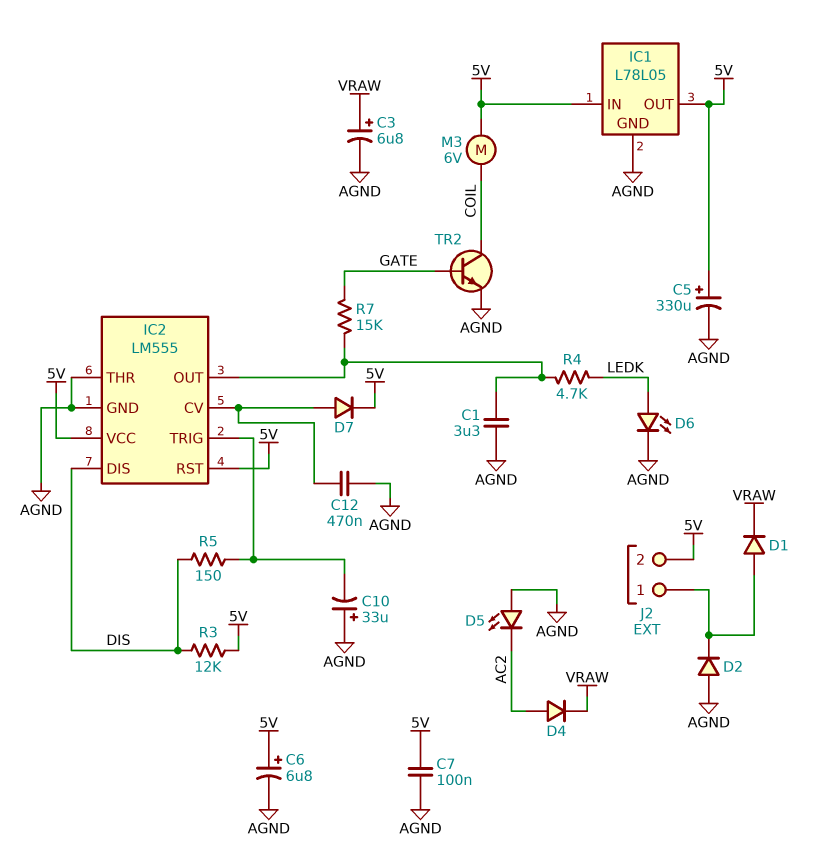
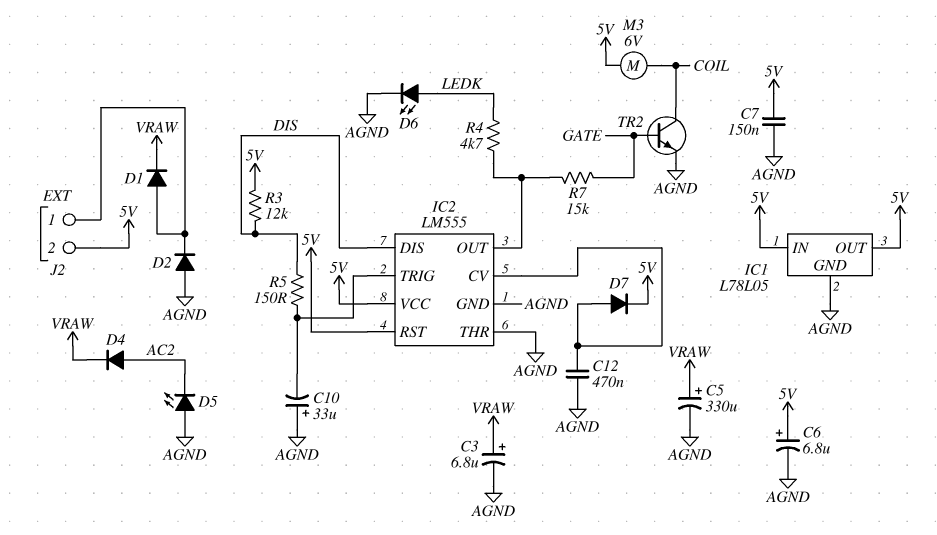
C1: 3.3uF (AGND, IC2/OUT) -> none
C5: 330uF (plus 5V, minus AGND) -> 330uF (plus VRAW, minus AGND)
C7: 100nF (5V, AGND) -> 150nF (5V, AGND)

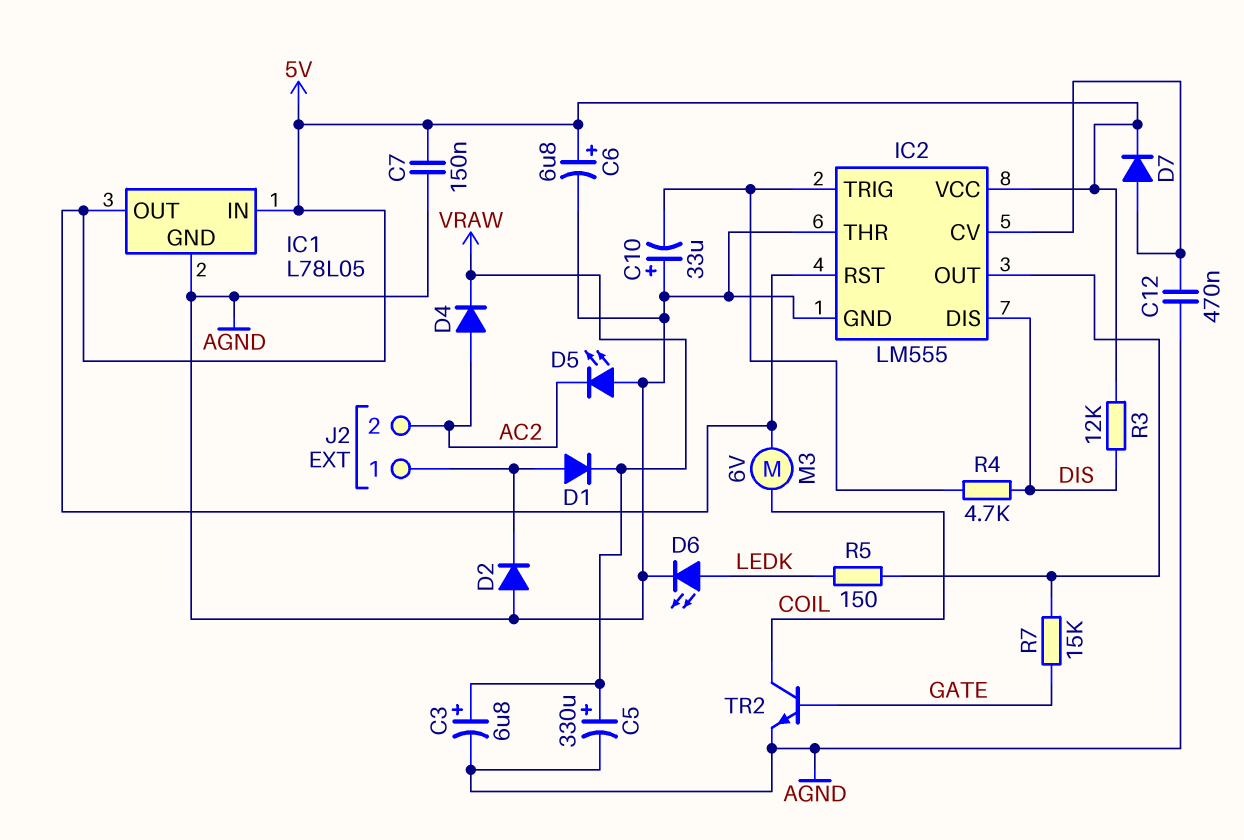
J2 pin 2: 5V -> AC2
R4: 4.7k (IC2/OUT, LEDK) -> 4.7k (DIS, IC2/TRIG)
R5: 150 (DIS, IC2/TRIG) -> 150 (IC2/OUT, LEDK)

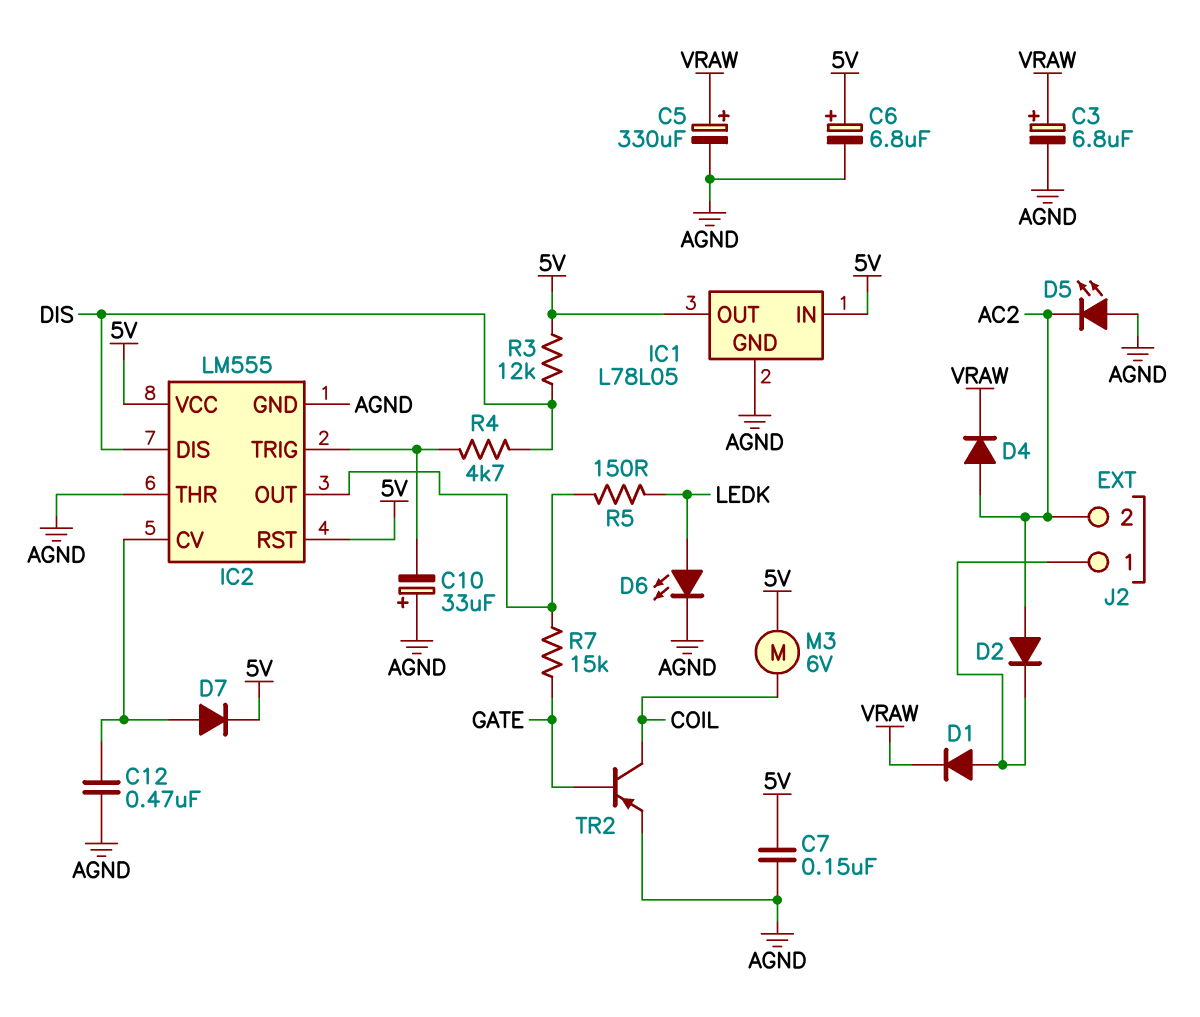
D2: diode (A AGND, K J2/1) -> diode (A AC2, K J2/1)
TR2: NPN (B GATE, C COIL, E AGND) -> PNP (B GATE, C COIL, E AGND)

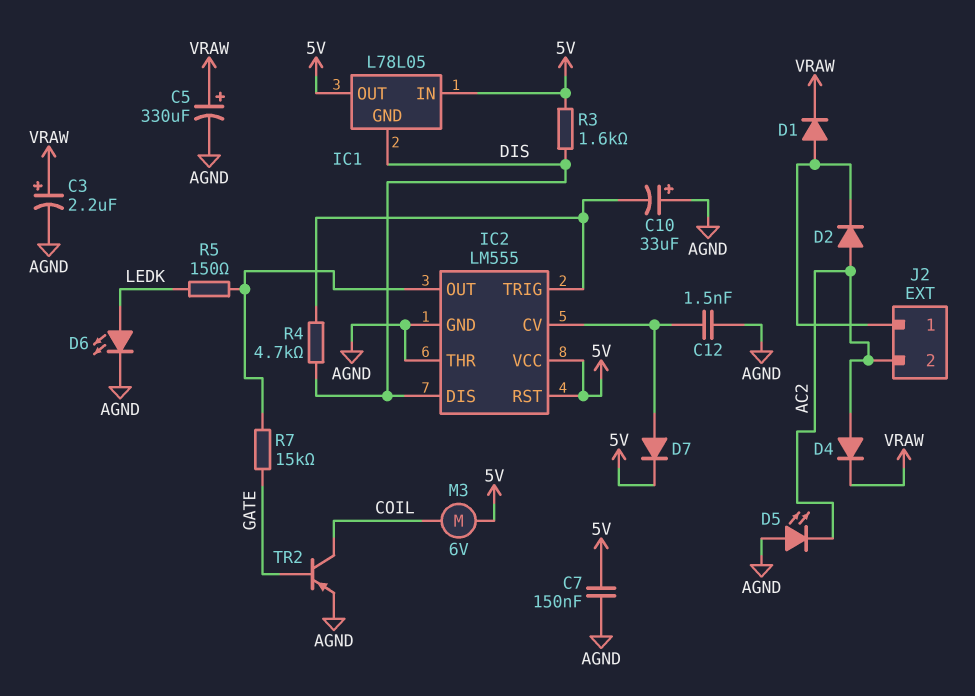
C3: 6.8uF (plus VRAW, minus AGND) -> 2.2uF (plus VRAW, minus AGND)
C6: 6.8uF (plus 5V, minus AGND) -> none
C12: 470nF (AGND, IC2/CV) -> 1.5nF (AGND, IC2/CV)
IC1 pin GND: AGND -> DIS
R3: 12k (5V, DIS) -> 1.6k (5V, DIS)

